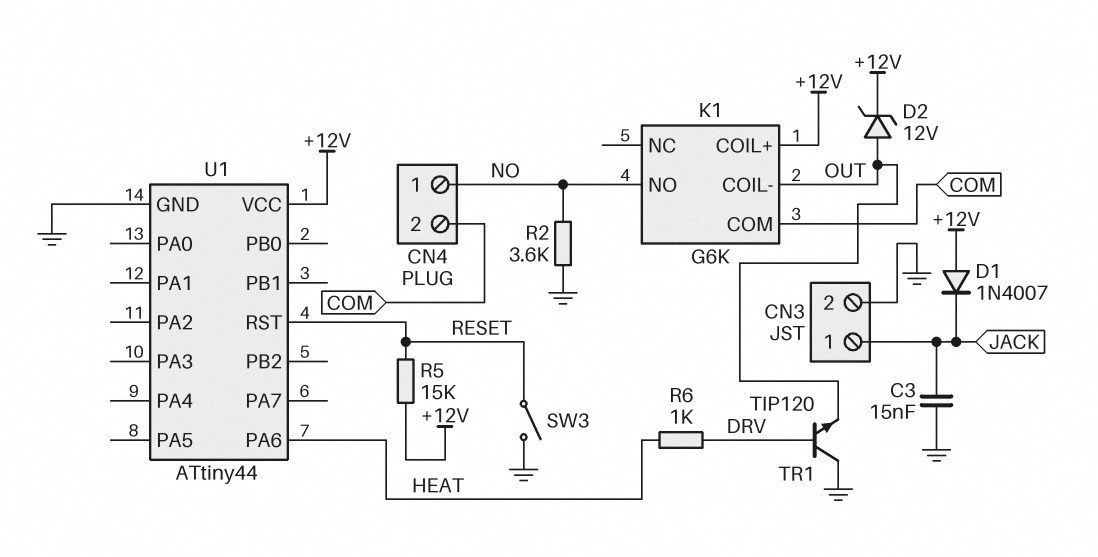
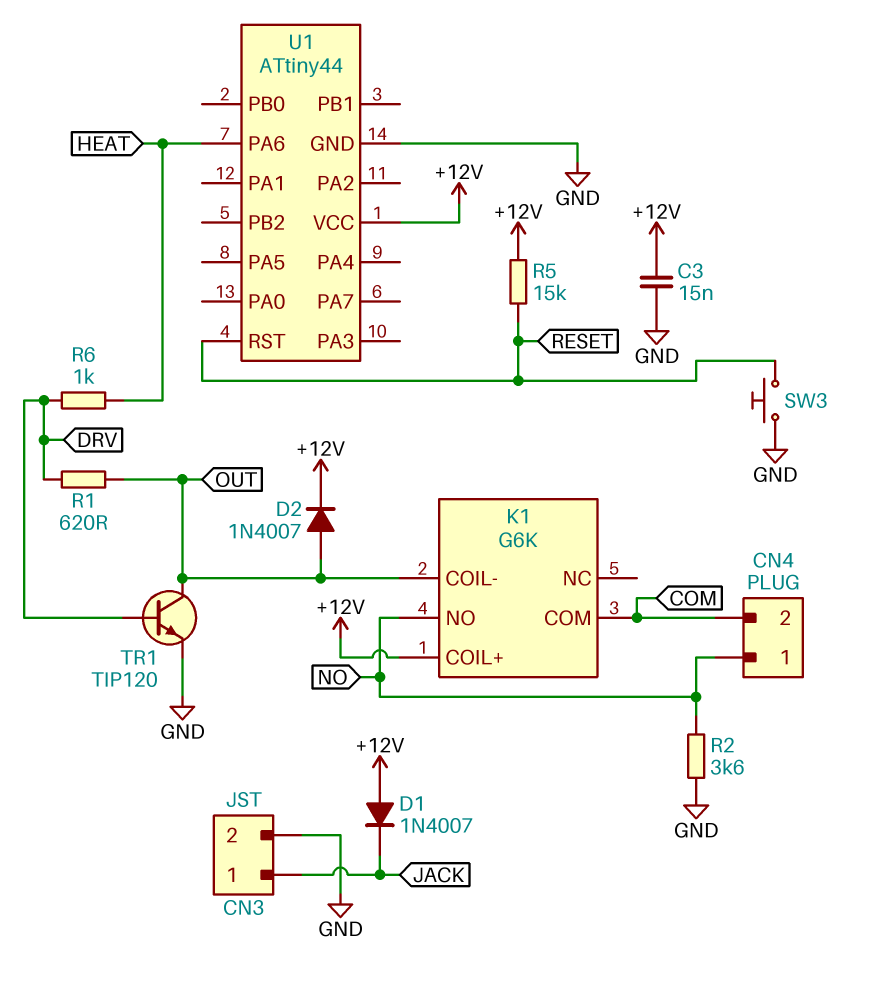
C3: 15nF (GND, JACK) -> 15nF (+12V, GND)
D2: zener 12V (A OUT, K +12V) -> diode 1N4007 (A OUT, K +12V)
R1: none -> 620 (DRV, OUT)
SW3: switch (GND, RESET) -> button (GND, RESET)
TR1: NPN TIP120 (B DRV, C GND, E OUT) -> NPN TIP120 (B DRV, C OUT, E GND)

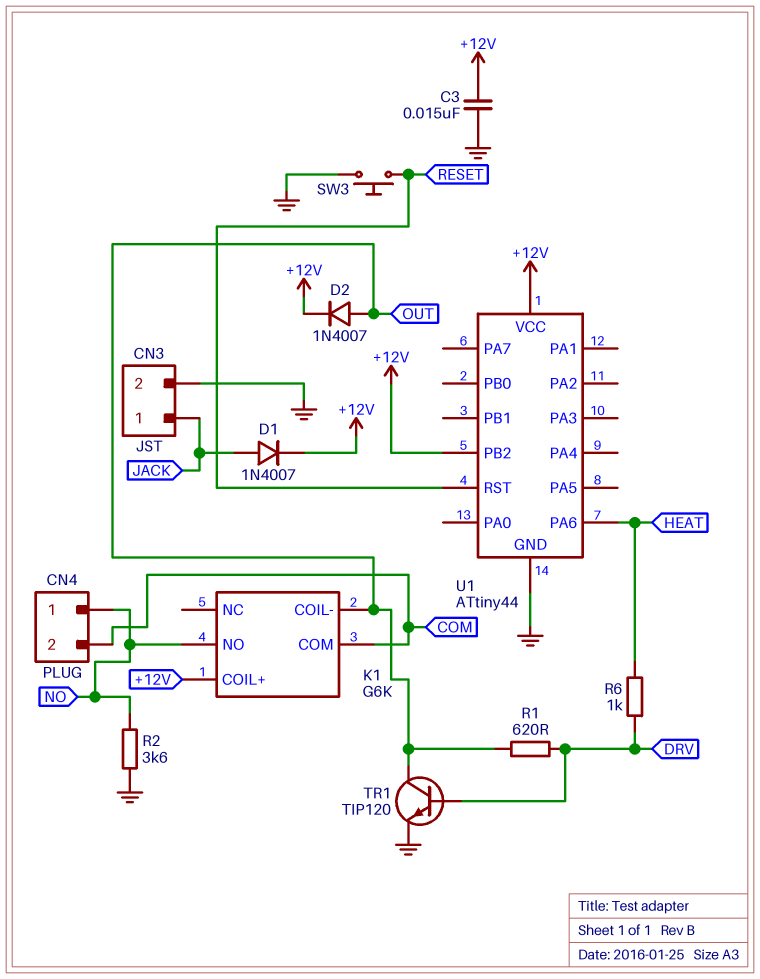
D1: diode 1N4007 (A +12V, K JACK) -> diode 1N4007 (A JACK, K +12V)
R5: 15k (+12V, RESET) -> none
U1 pin PB2: none -> +12V

